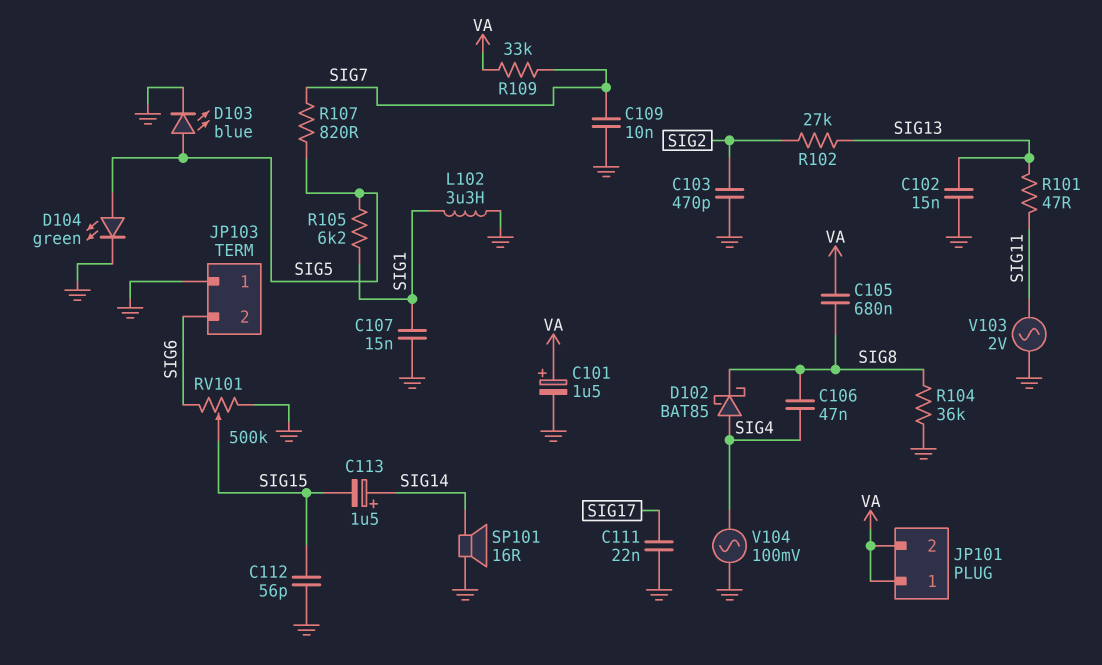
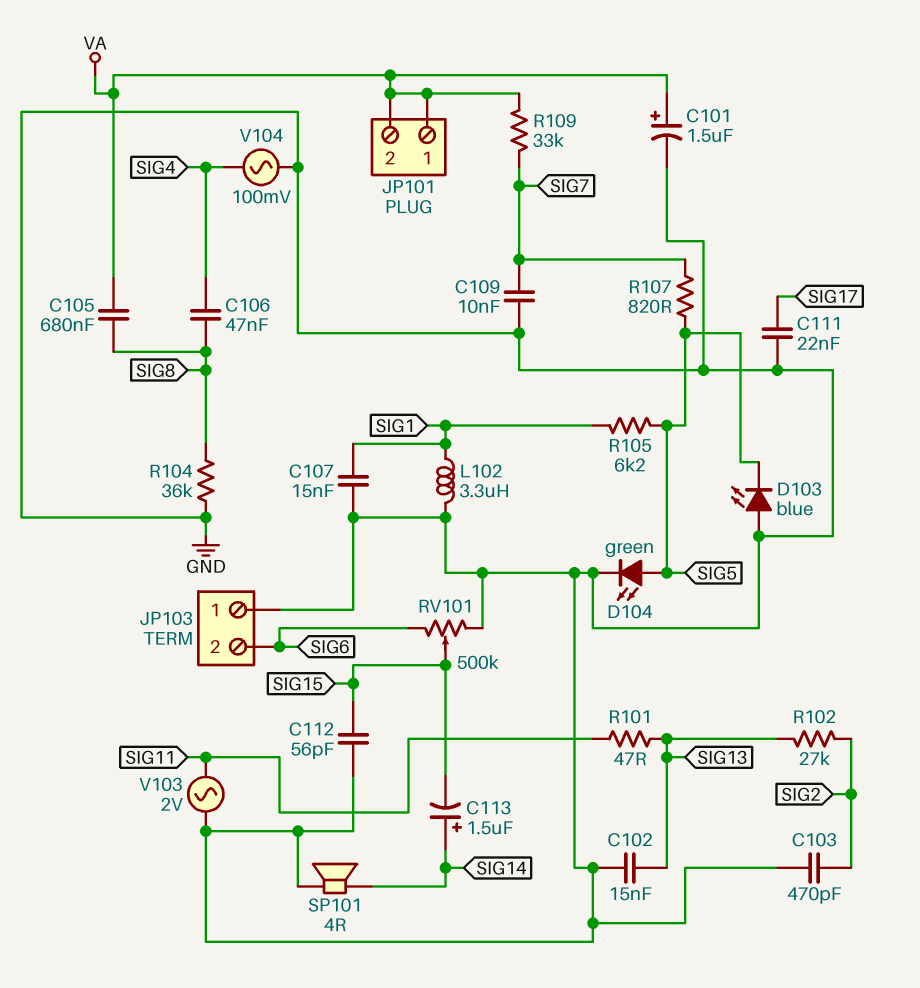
D102: schottky BAT85 (A SIG4, K SIG8) -> none
D103: LED blue (A SIG5, K GND) -> LED blue (A GND, K SIG5)
SP101: speaker 16R (GND, SIG14) -> speaker 4R (GND, SIG14)

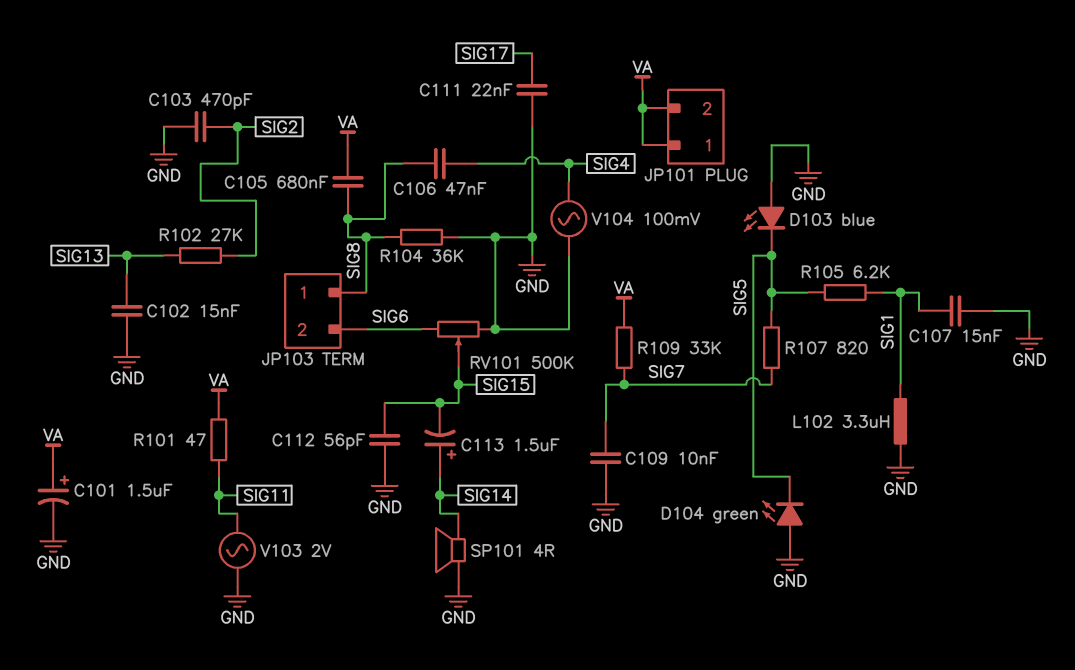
D104: LED green (A SIG5, K GND) -> LED green (A GND, K SIG5)
JP103 pin 1: GND -> SIG8
R101: 47 (SIG11, SIG13) -> 47 (SIG11, VA)

